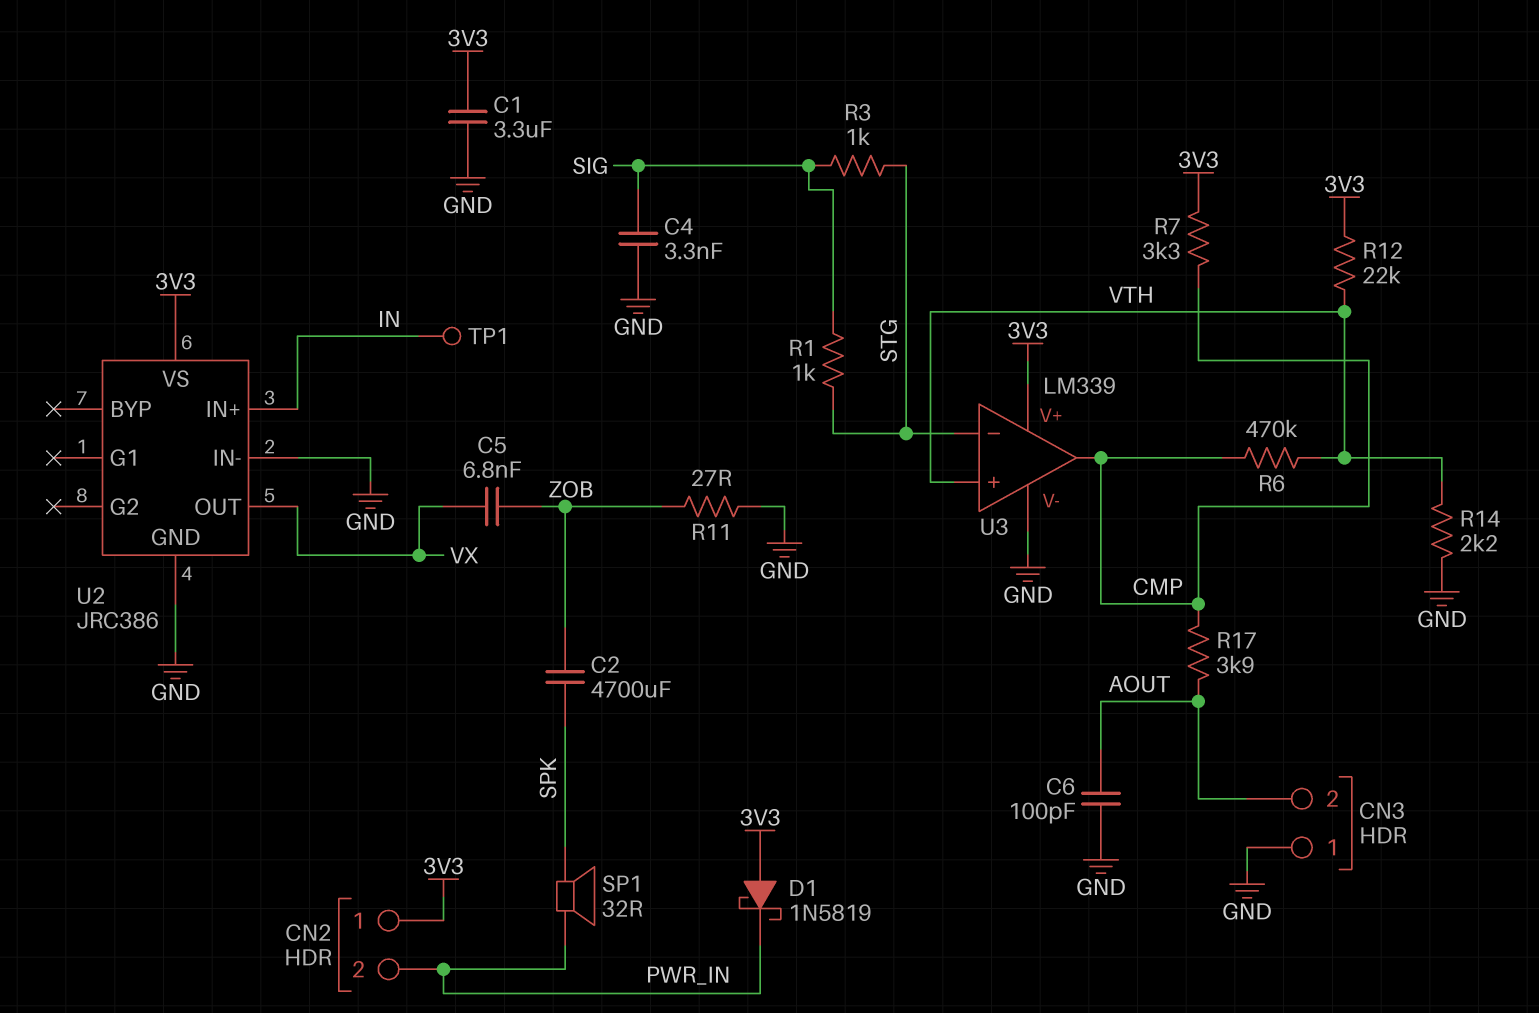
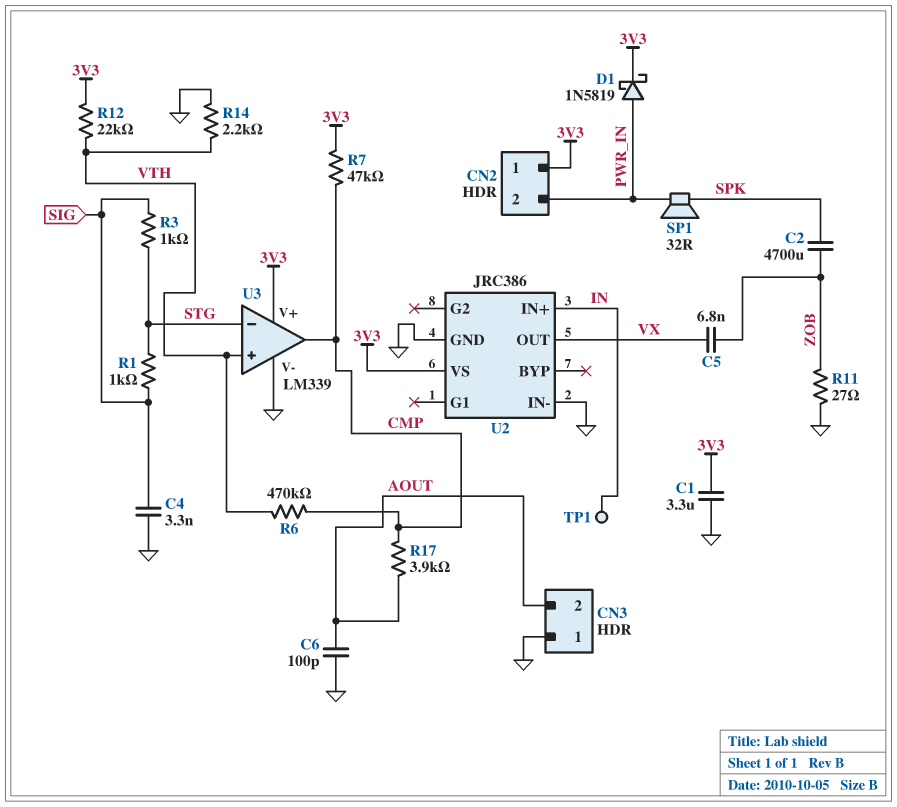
D1: schottky 1N5819 (A 3V3, K PWR_IN) -> schottky 1N5819 (A PWR_IN, K 3V3)
R7: 3.3k (3V3, CMP) -> 47k (3V3, CMP)

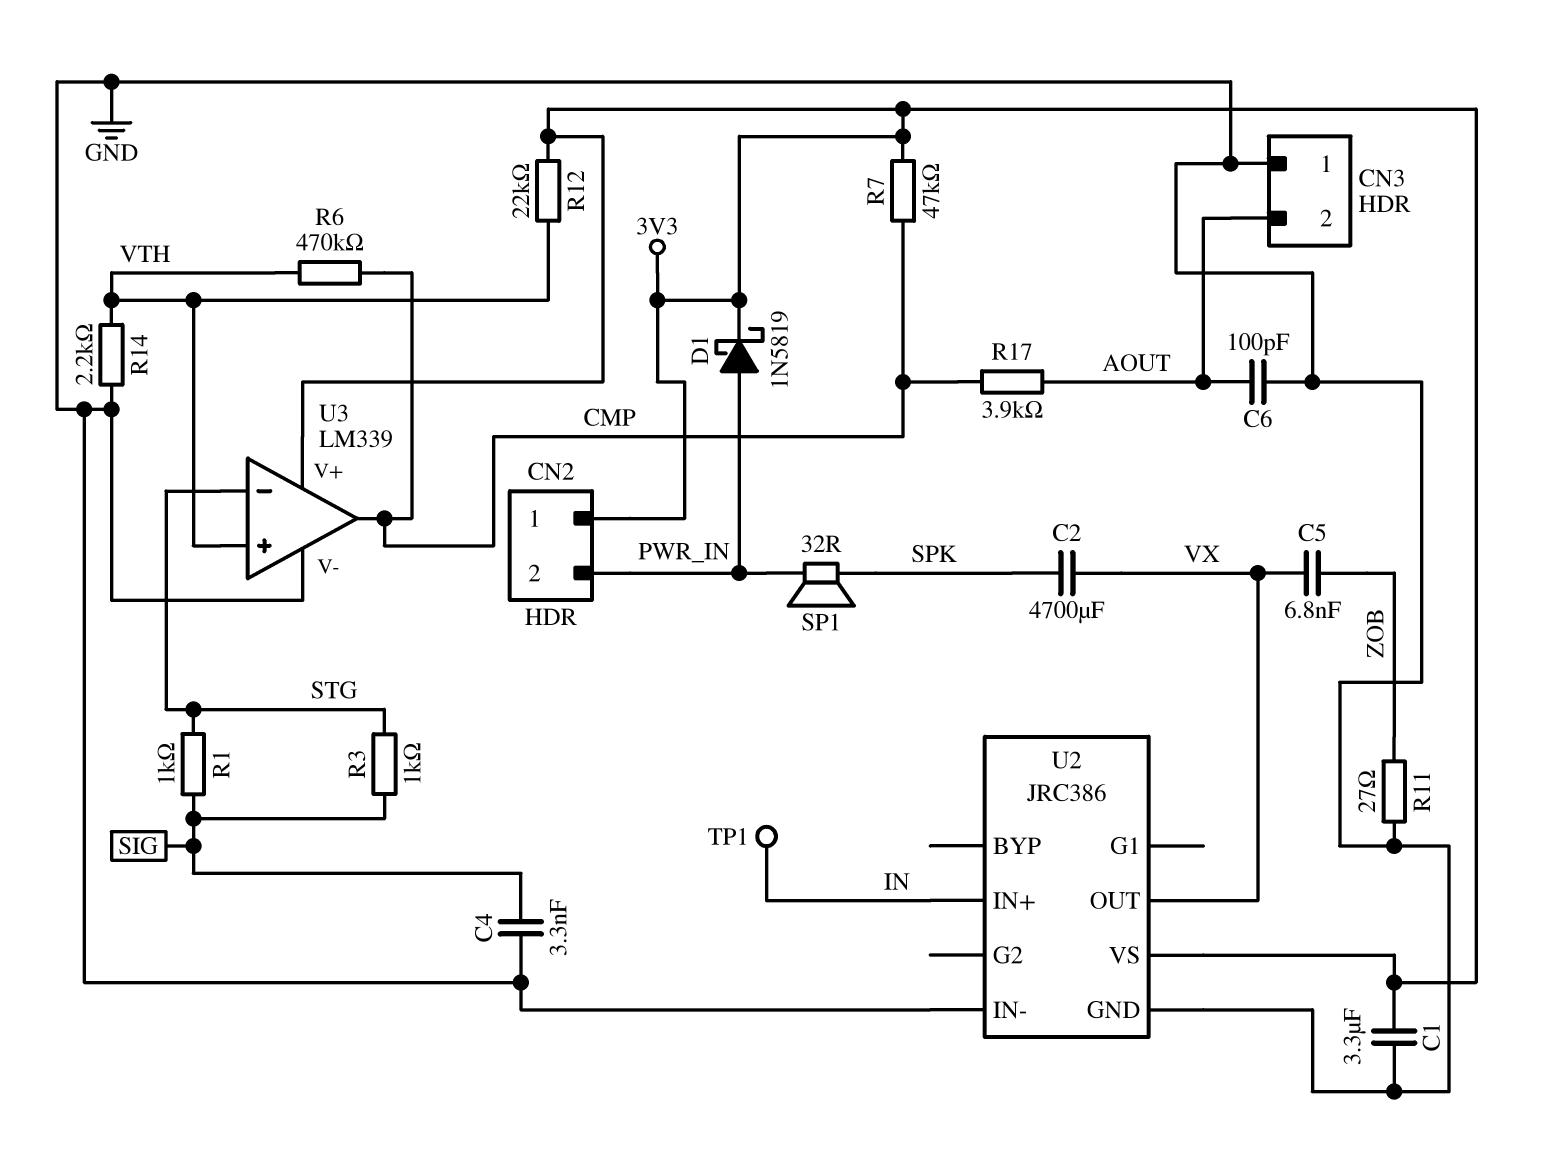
C2: 4700uF (SPK, ZOB) -> 4700uF (SPK, VX)

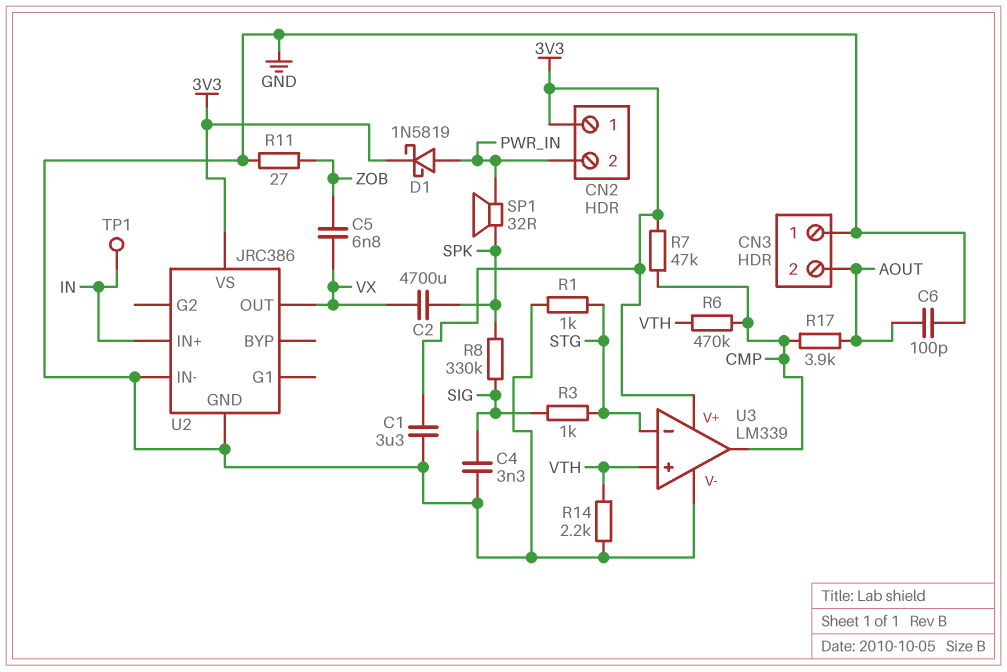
R1: 1k (SIG, STG) -> 1k (GND, STG)
R8: none -> 330k (SIG, SPK)
R12: 22k (3V3, VTH) -> none

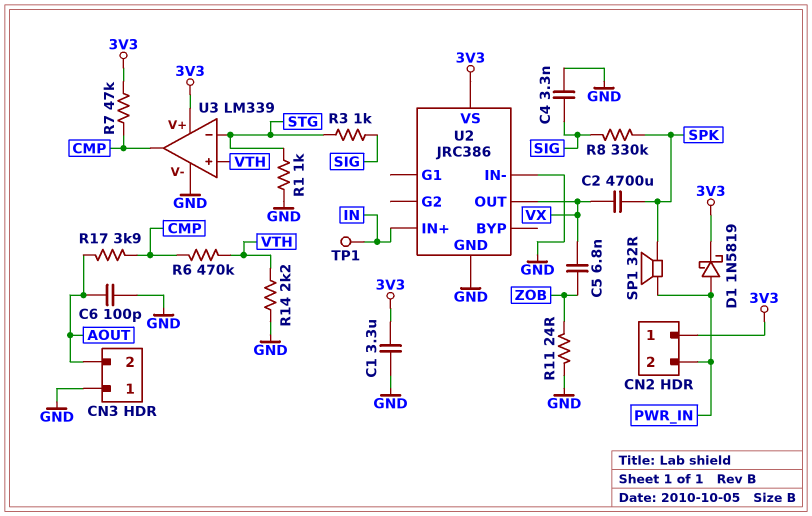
R11: 27 (GND, ZOB) -> 24 (GND, ZOB)

